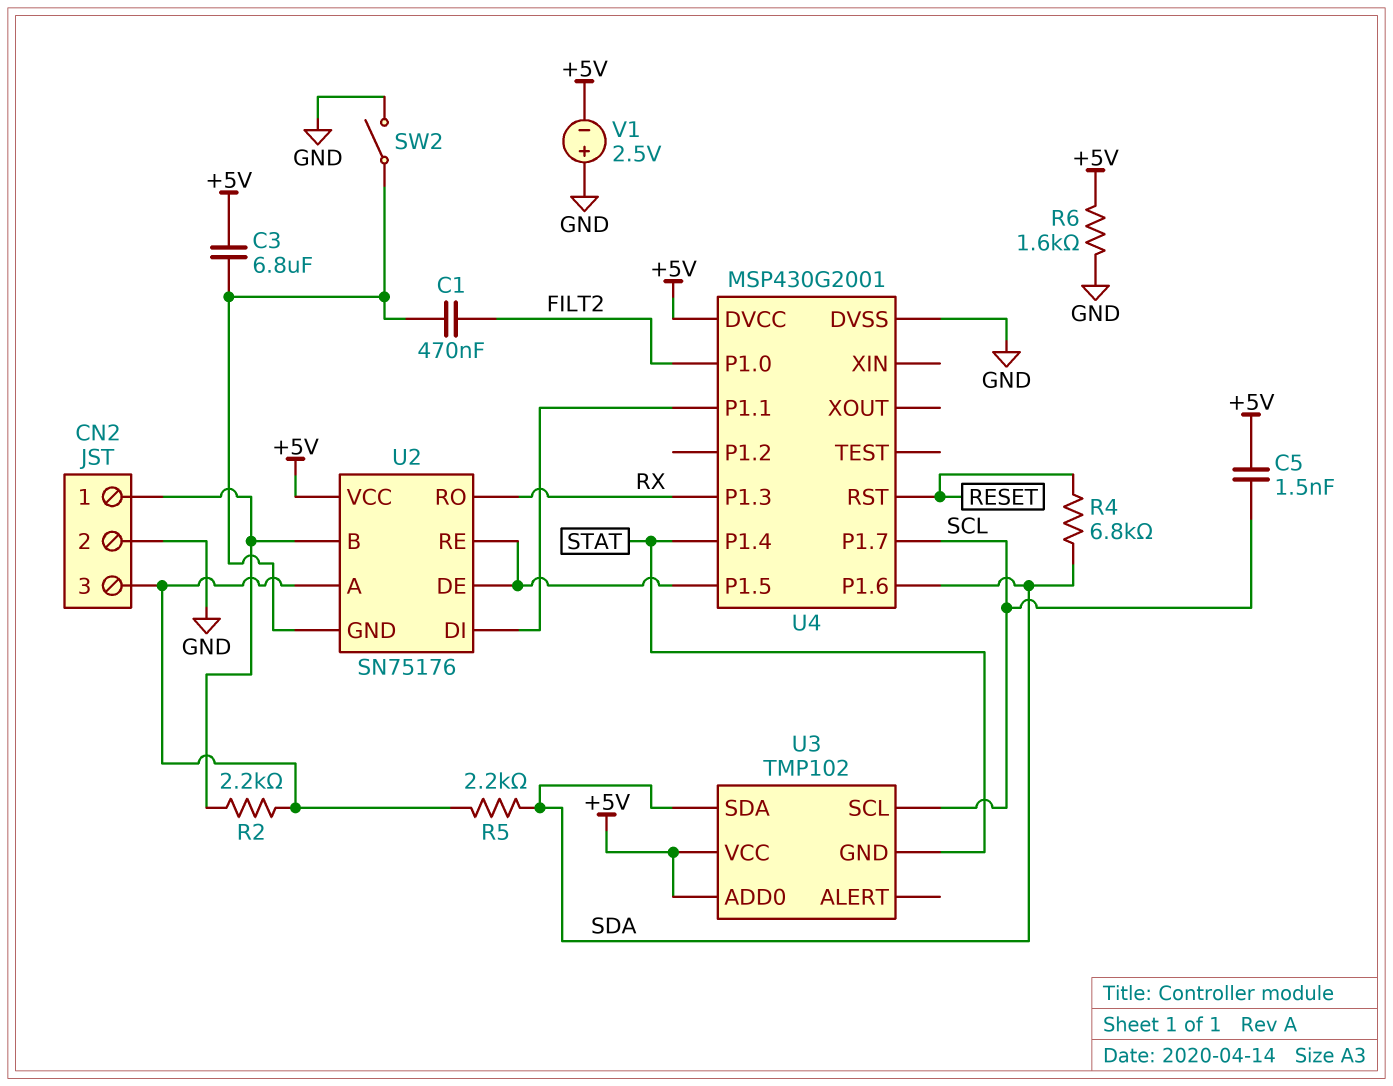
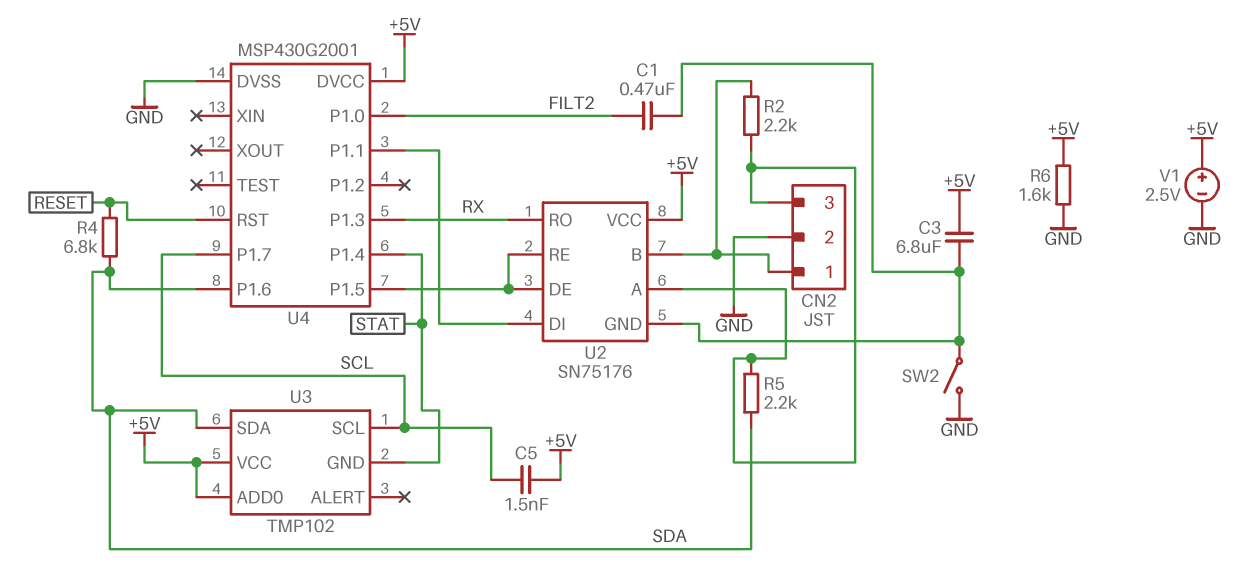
V1: 2.5V (plus GND, minus +5V) -> 2.5V (plus +5V, minus GND)

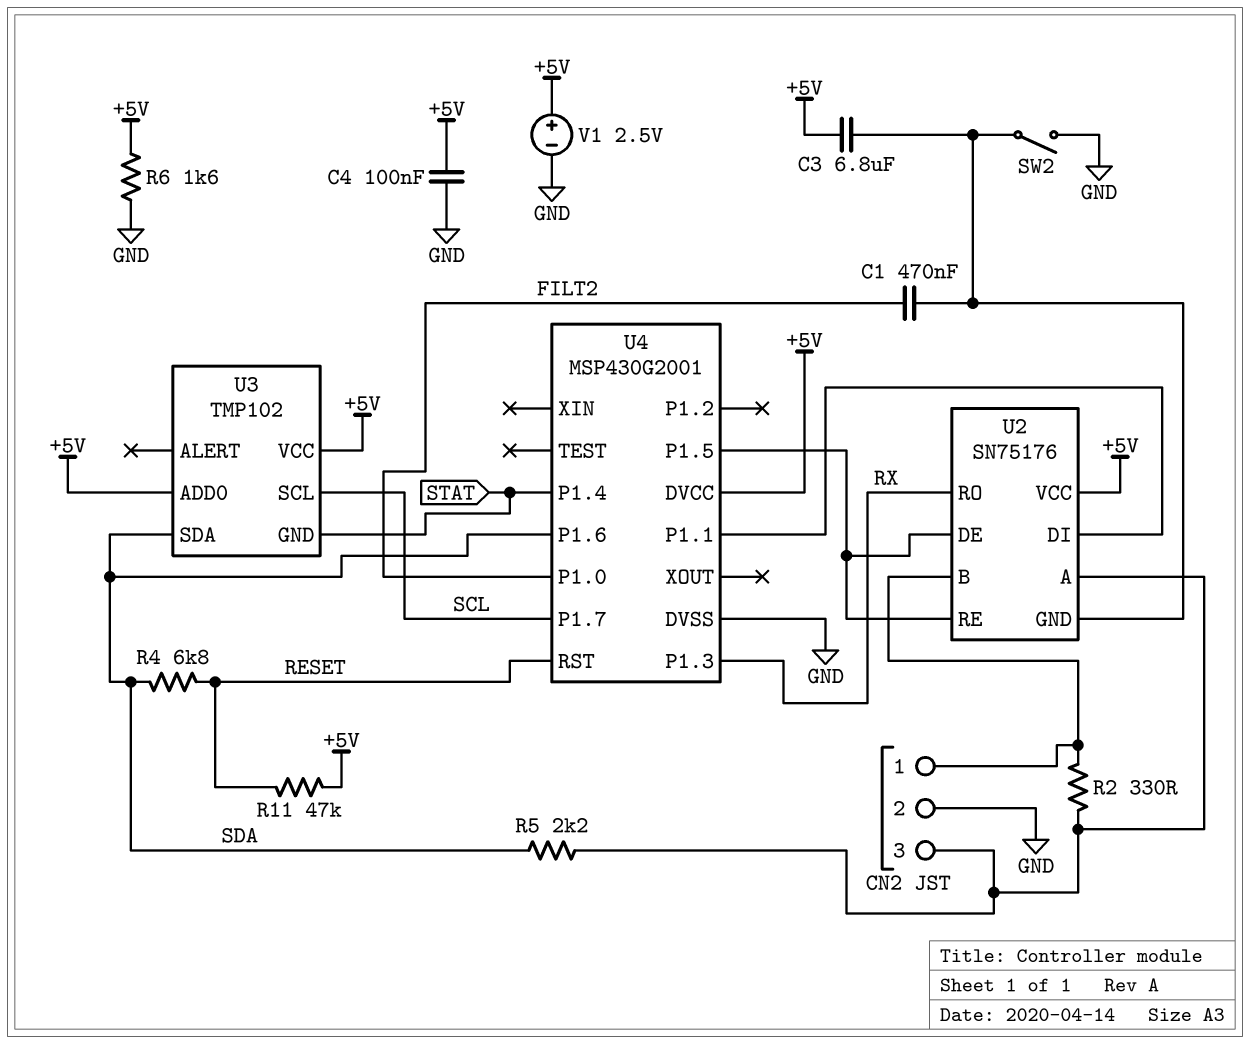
C4: none -> 100nF (+5V, GND)
C5: 1.5nF (+5V, SCL) -> none
R2: 2.2k (CN2/1, CN2/3) -> 330 (CN2/1, CN2/3)
R11: none -> 47k (+5V, RESET)

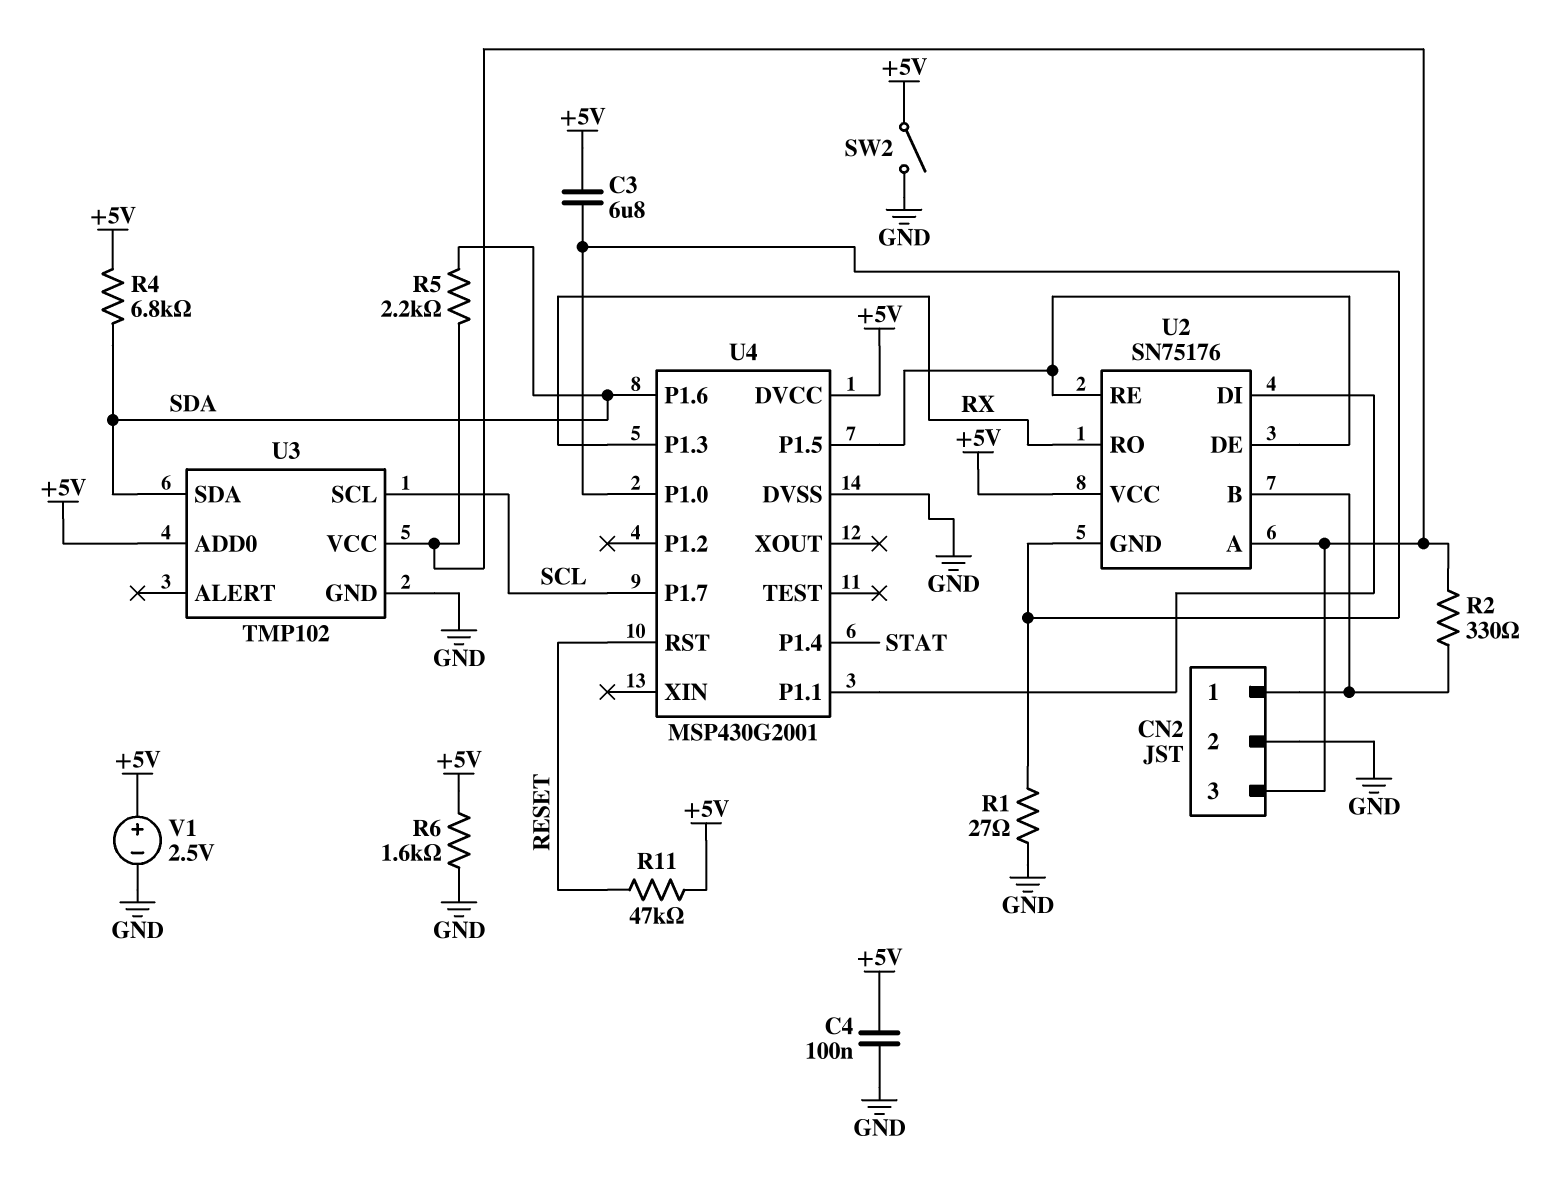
C1: 470nF (FILT2, U2/GND) -> none
R1: none -> 27 (GND, U2/GND)
R4: 6.8k (RESET, SDA) -> 6.8k (+5V, SDA)
SW2: switch (GND, U2/GND) -> switch (+5V, GND)
U3 pin GND: STAT -> GND
U3 pin VCC: +5V -> CN2/3
U4 pin P1.0: FILT2 -> U2/GND

